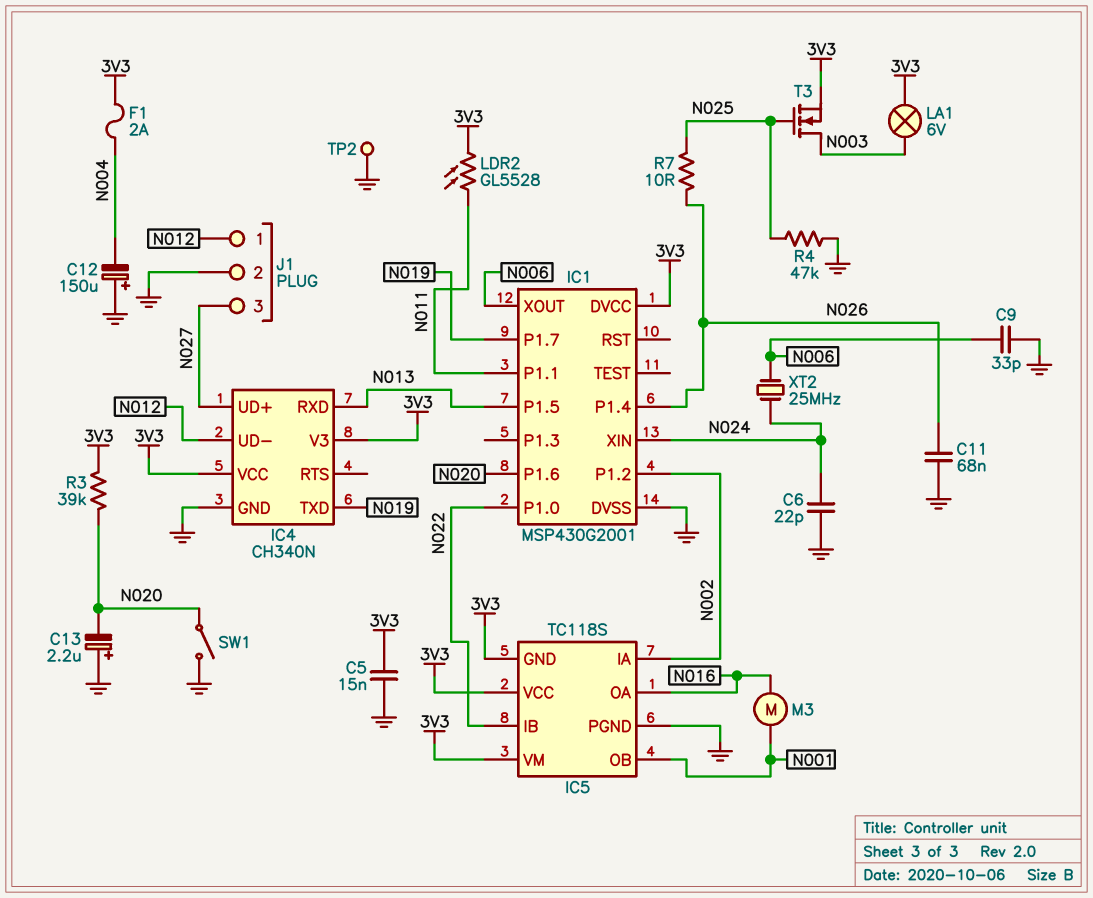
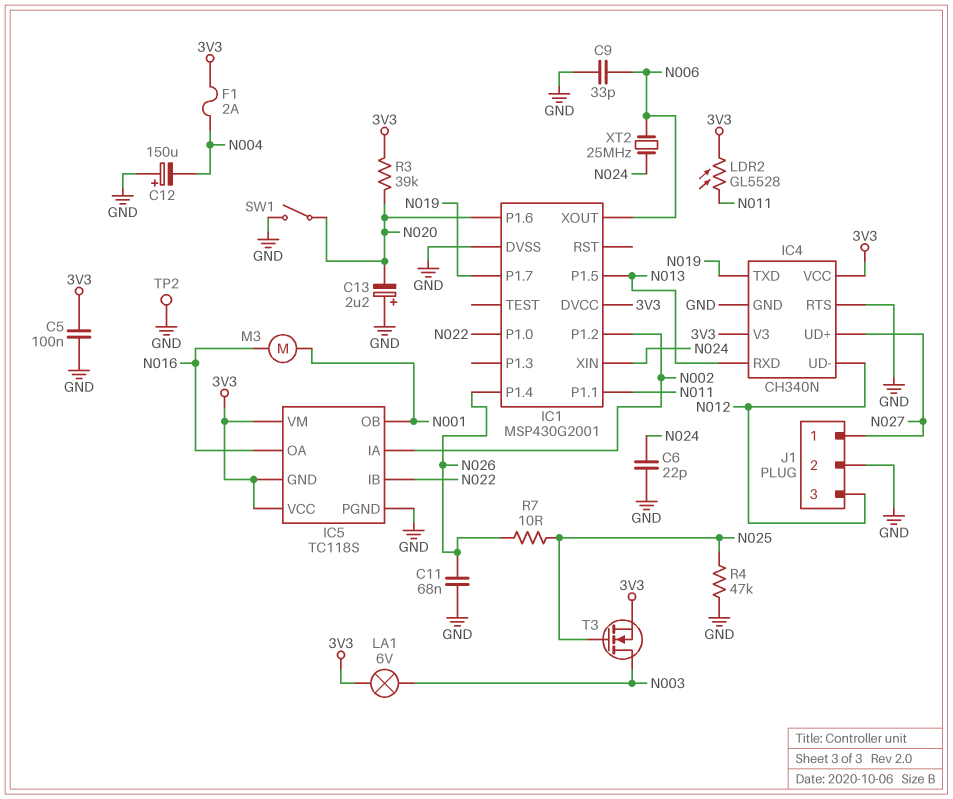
C5: 15nF (3V3, GND) -> 100nF (3V3, GND)
IC4 pin RTS: none -> GND
J1 pin 1: N012 -> N027
J1 pin 3: N027 -> N012

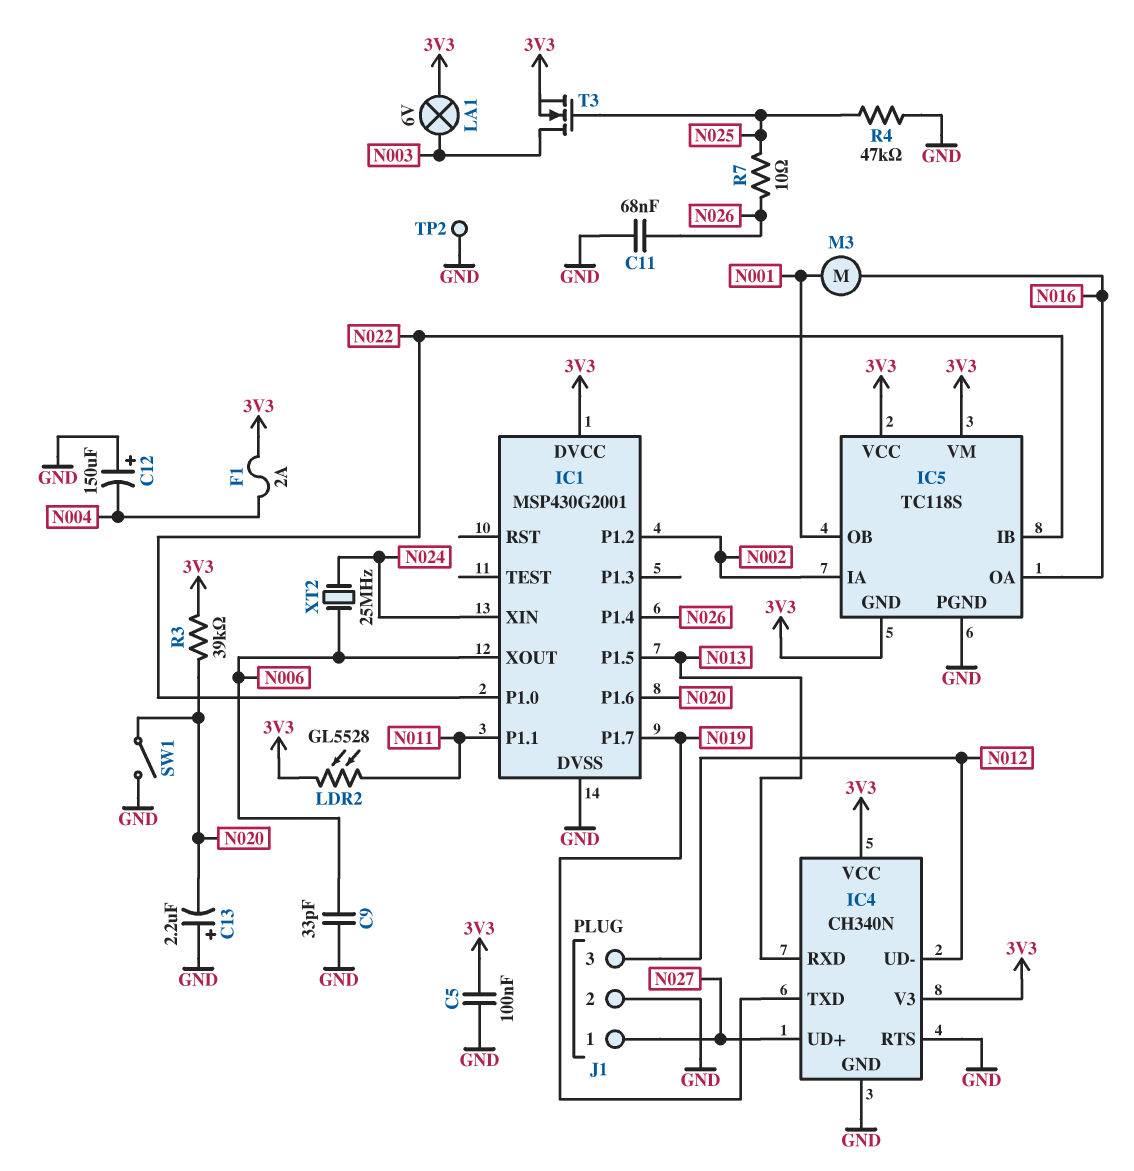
C6: 22pF (GND, N024) -> none

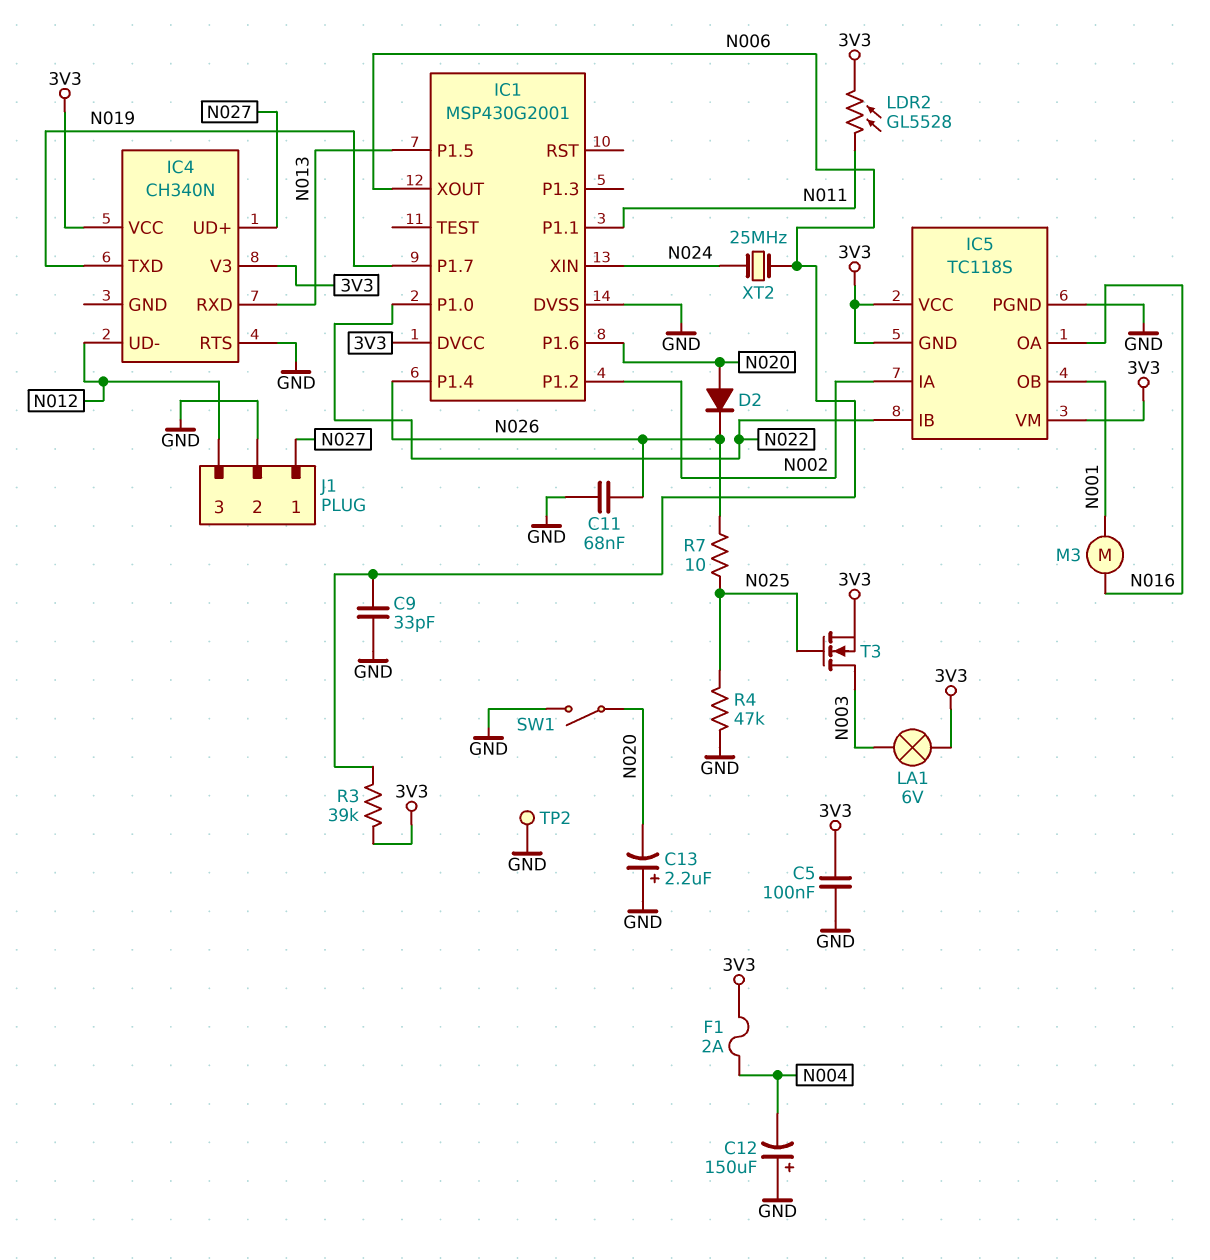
D2: none -> diode (A N020, K N026)
IC4 pin GND: GND -> none
R3: 39k (3V3, N020) -> 39k (3V3, N006)

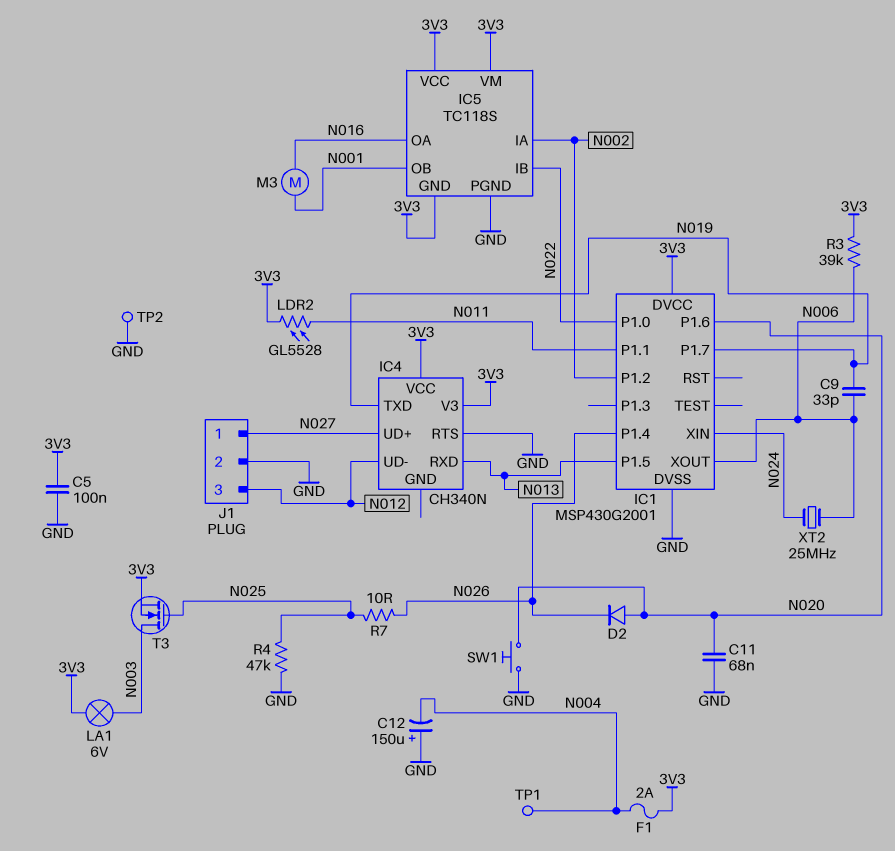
C9: 33pF (GND, N006) -> 33pF (N006, N019)
C11: 68nF (GND, N026) -> 68nF (GND, N020)
C13: 2.2uF (plus GND, minus N020) -> none
SW1: switch (GND, N020) -> button (GND, N020)
TP1: none -> test point (N004)

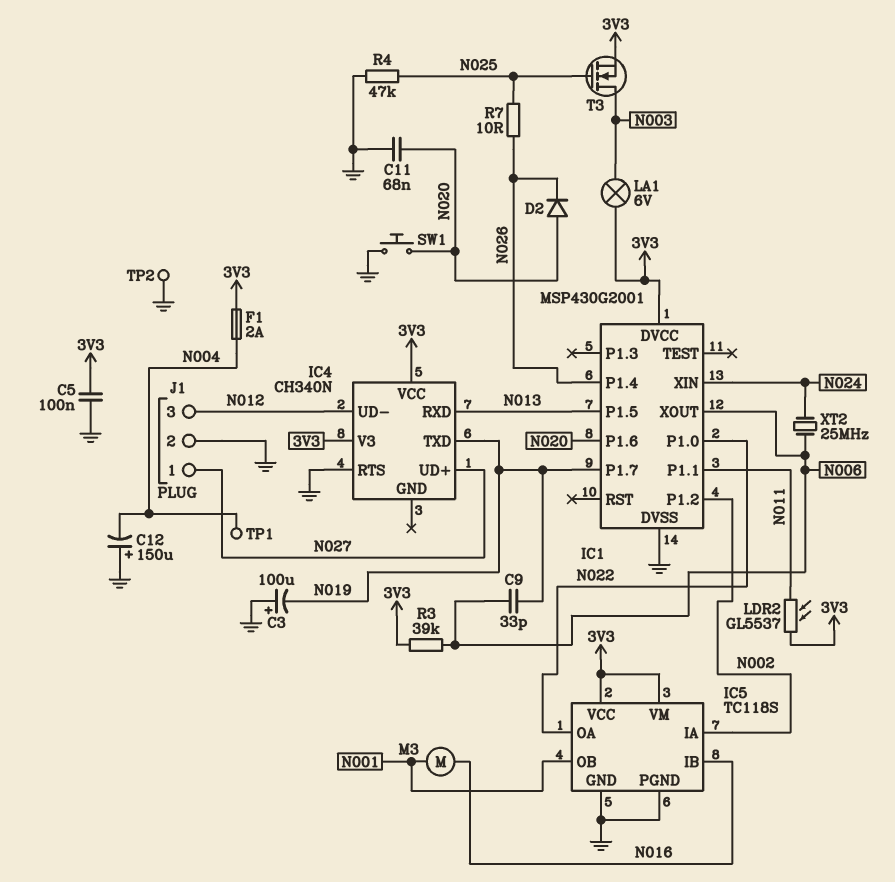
C3: none -> 100uF (plus GND, minus N019)
IC5 pin GND: 3V3 -> GND
IC5 pin IB: N022 -> N016
IC5 pin OA: N016 -> N022
LDR2: GL5528 (3V3, N011) -> GL5537 (3V3, N011)

